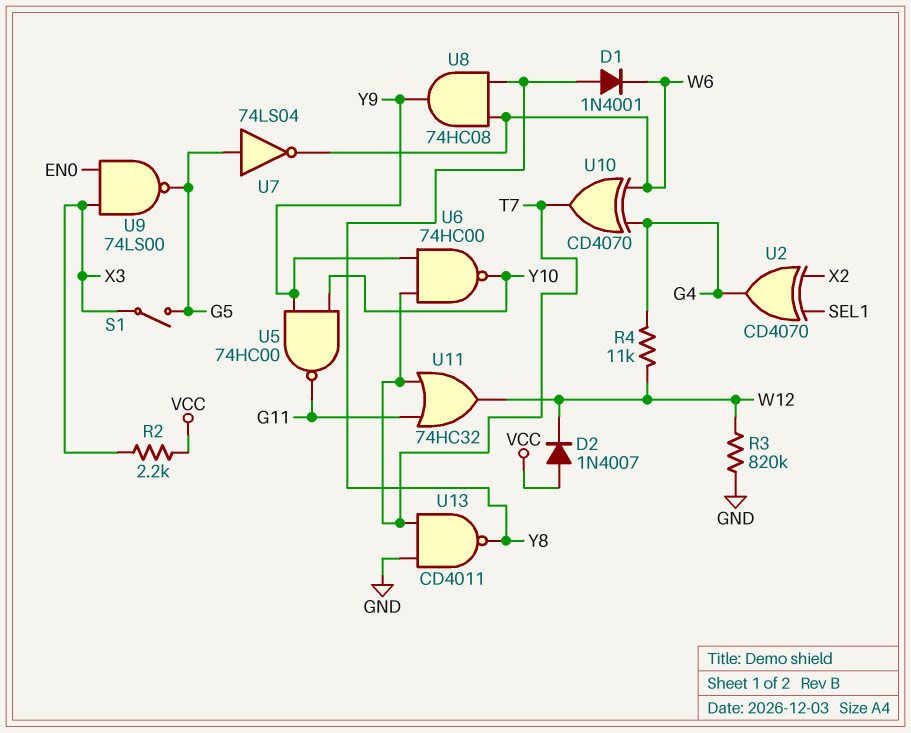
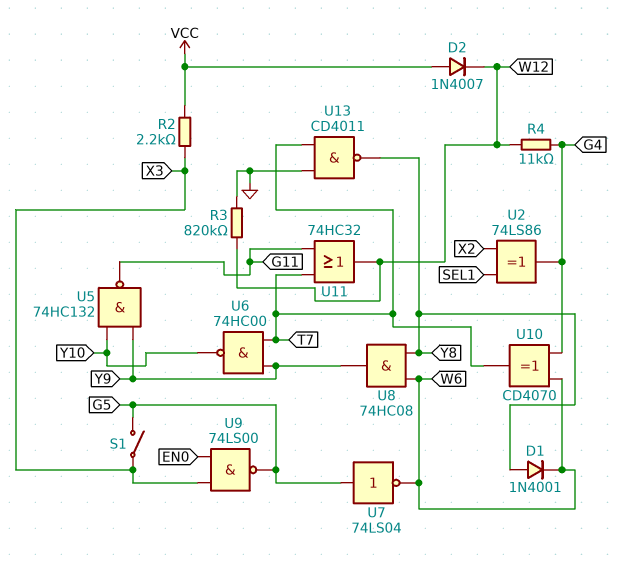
U2: XOR CD4070 (in SEL1, in X2, out G4) -> XOR 74LS86 (in SEL1, in X2, out G4)
U5: NAND 74HC00 (in Y9, in Y10, out G11) -> NAND 74HC132 (in Y9, in Y10, out G11)

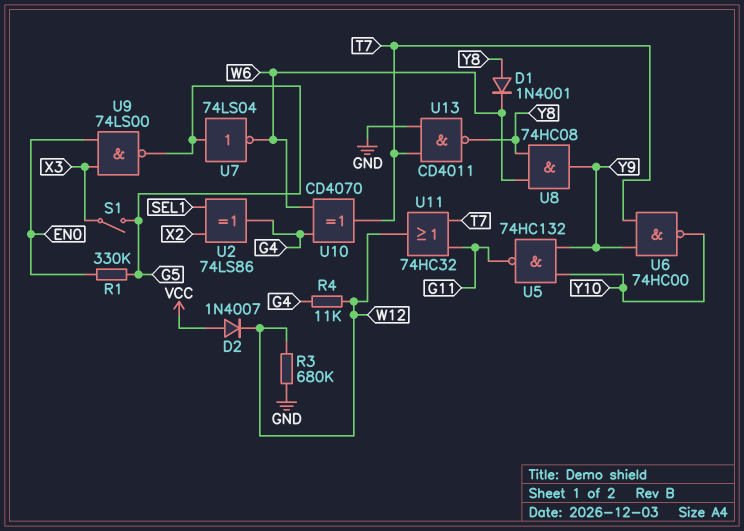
R1: none -> 330k (EN0, G5)
R2: 2.2k (VCC, X3) -> none
R3: 820k (GND, W12) -> 680k (GND, W12)

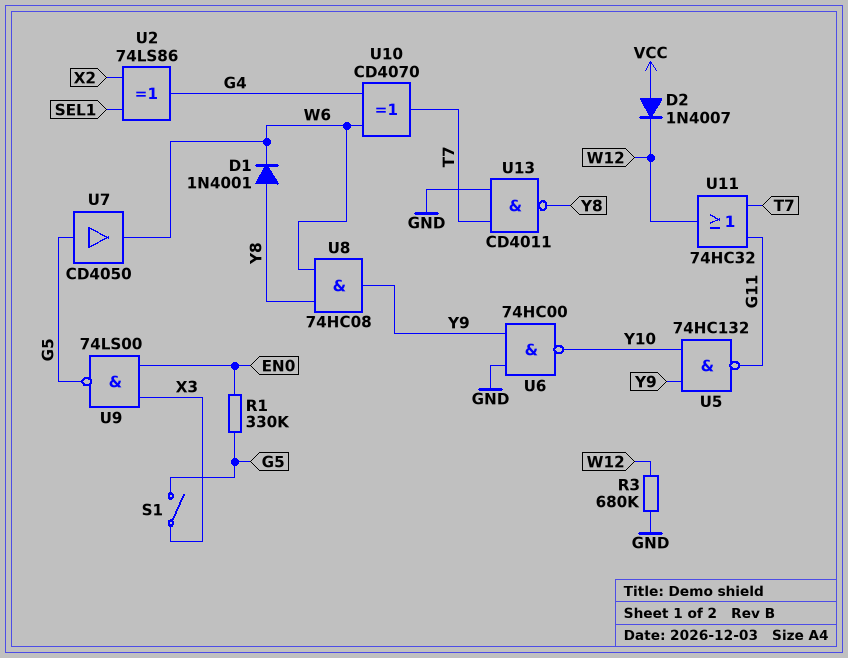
R4: 11k (G4, W12) -> none
U6: NAND 74HC00 (in T7, in Y9, out Y10) -> NAND 74HC00 (in GND, in Y9, out Y10)
U7: NOT 74LS04 (in G5, out W6) -> buffer CD4050 (in G5, out W6)

